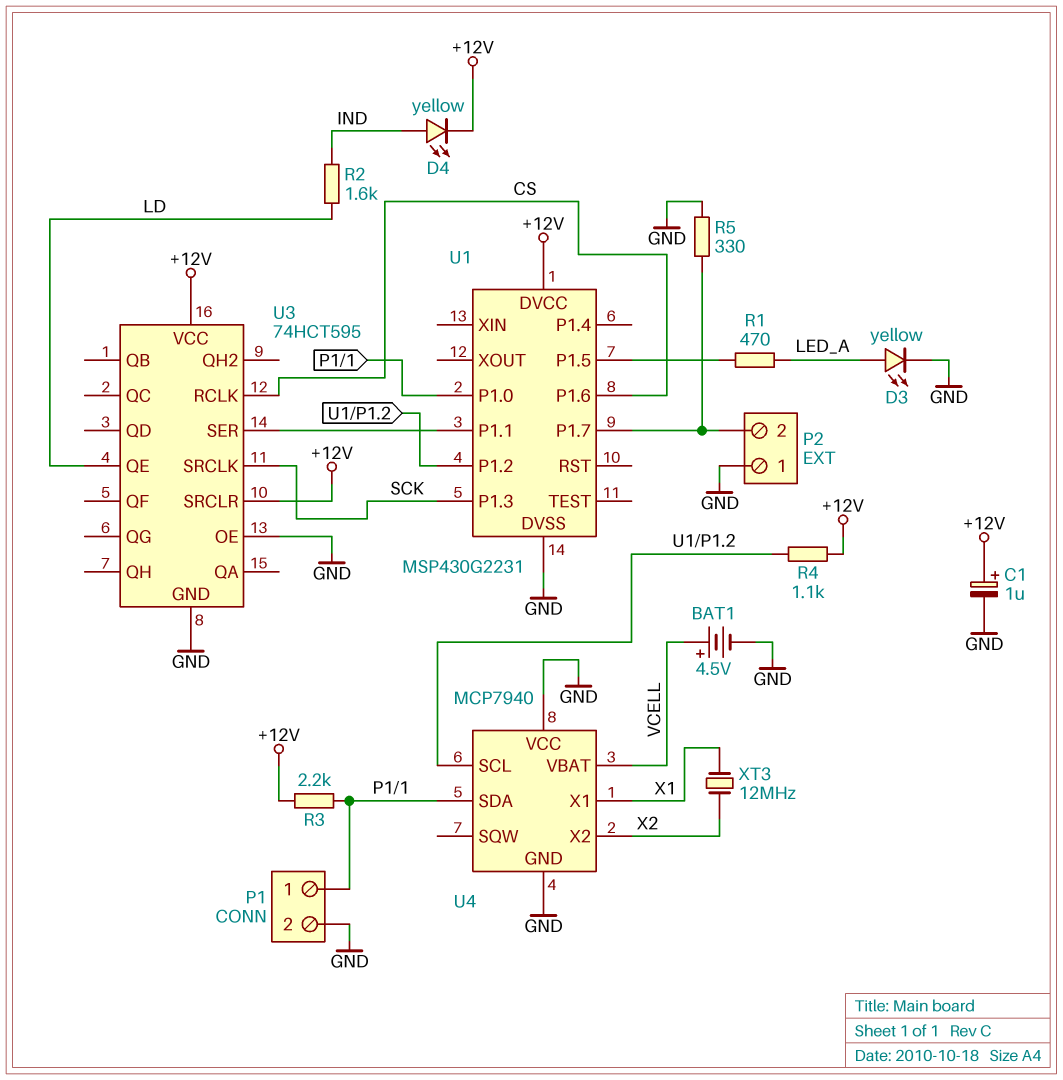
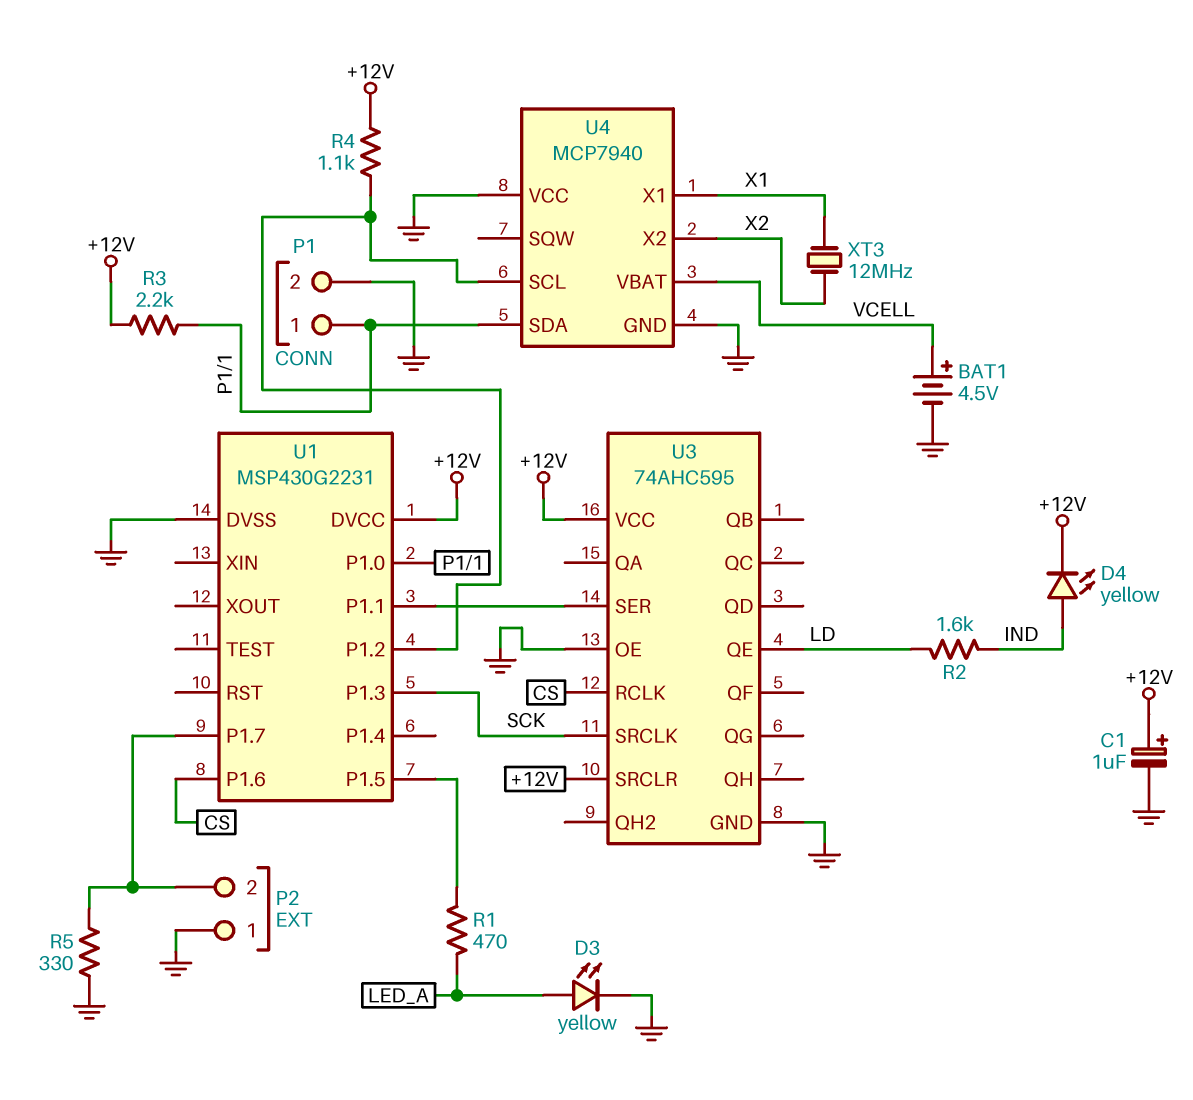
U3: 74HCT595 -> 74AHC595

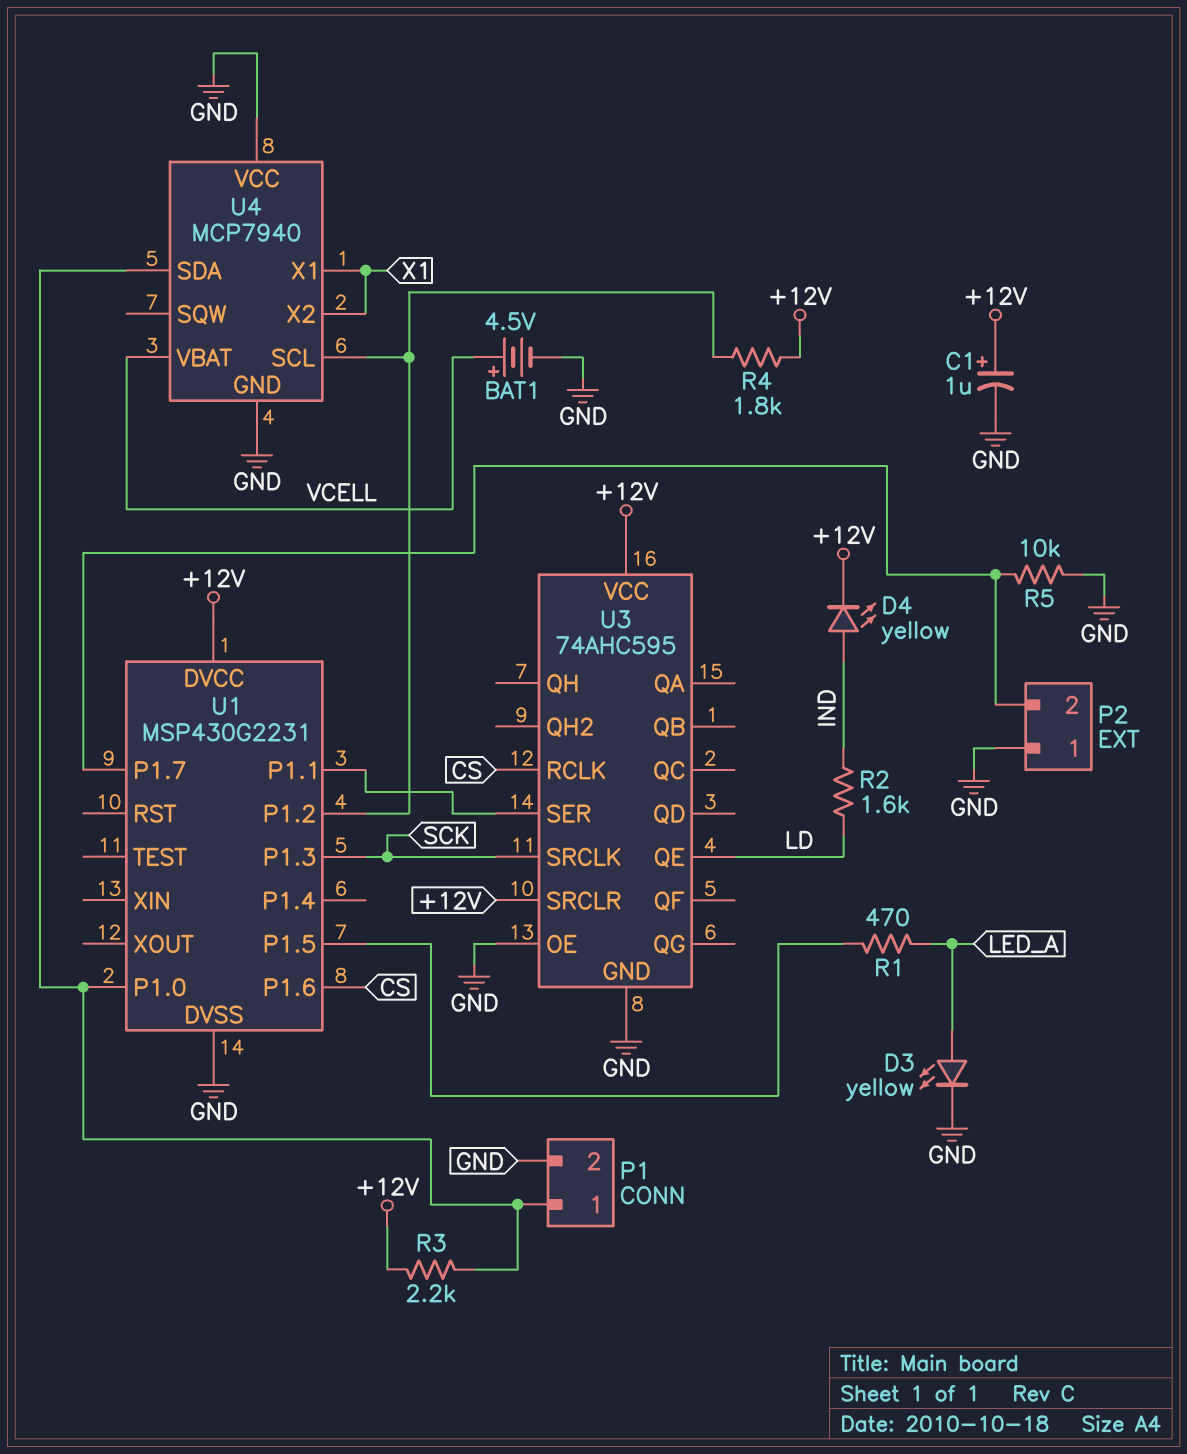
R4: 1.1k (+12V, U1/P1.2) -> 1.8k (+12V, U1/P1.2)
R5: 330 (GND, P2/2) -> 10k (GND, P2/2)
U4 pin X2: X2 -> X1
XT3: 12MHz (X1, X2) -> none

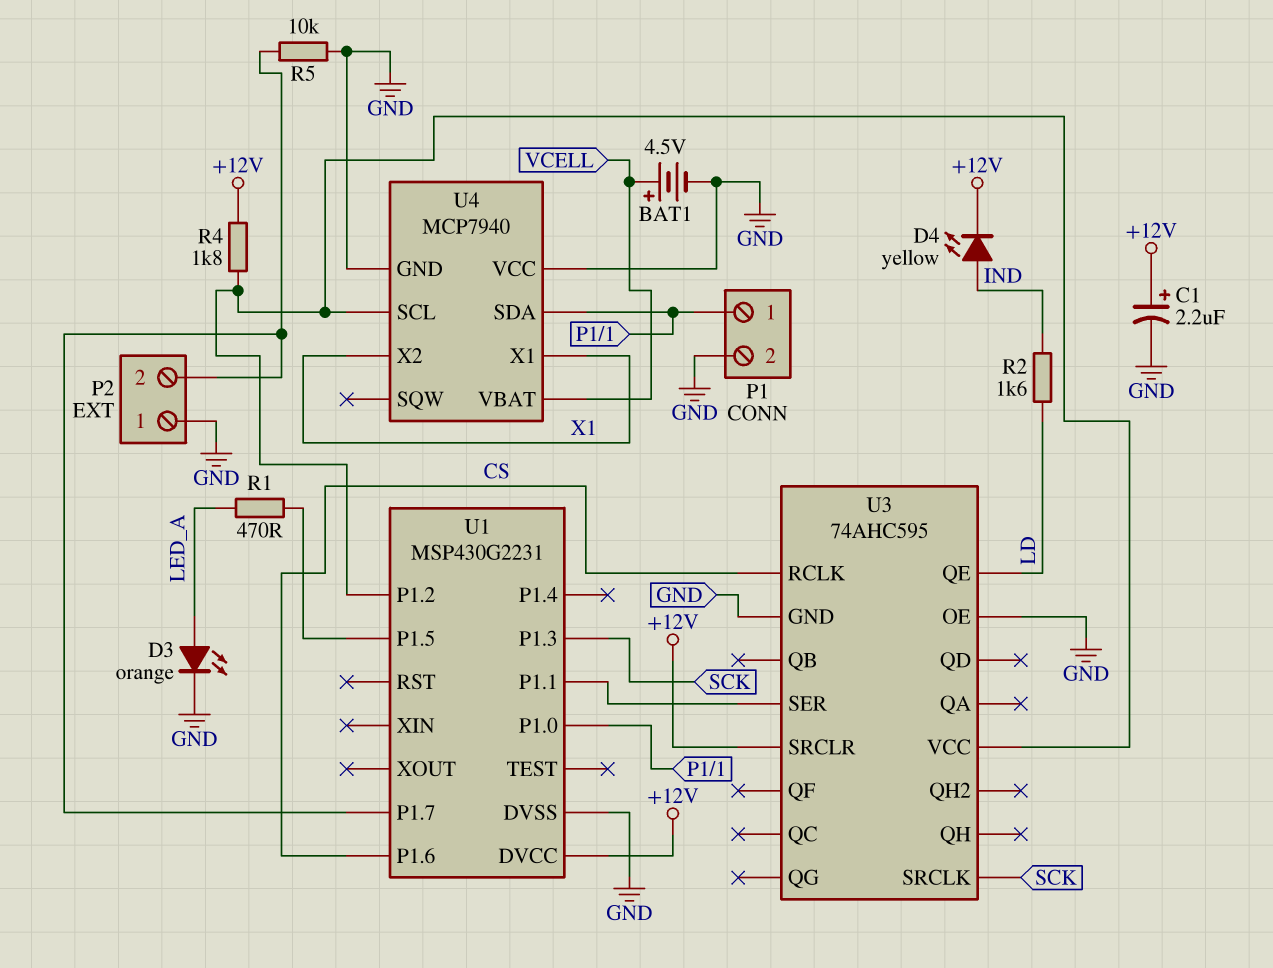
C1: 1uF (plus +12V, minus GND) -> 2.2uF (plus +12V, minus GND)
D3: LED yellow (A LED_A, K GND) -> LED orange (A LED_A, K GND)
R3: 2.2k (+12V, P1/1) -> none
U3 pin VCC: +12V -> U1/P1.2

